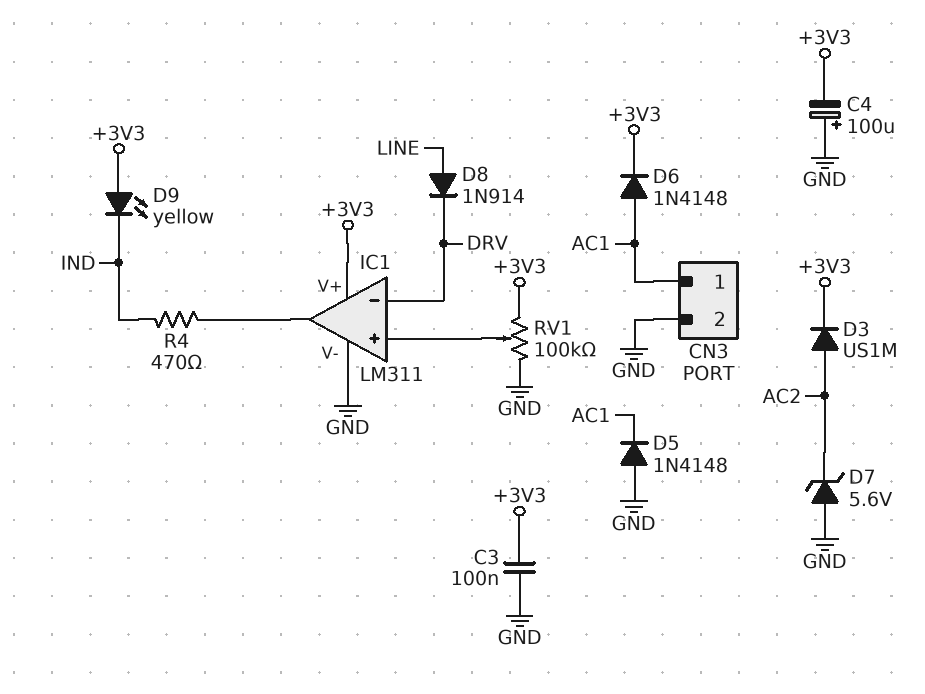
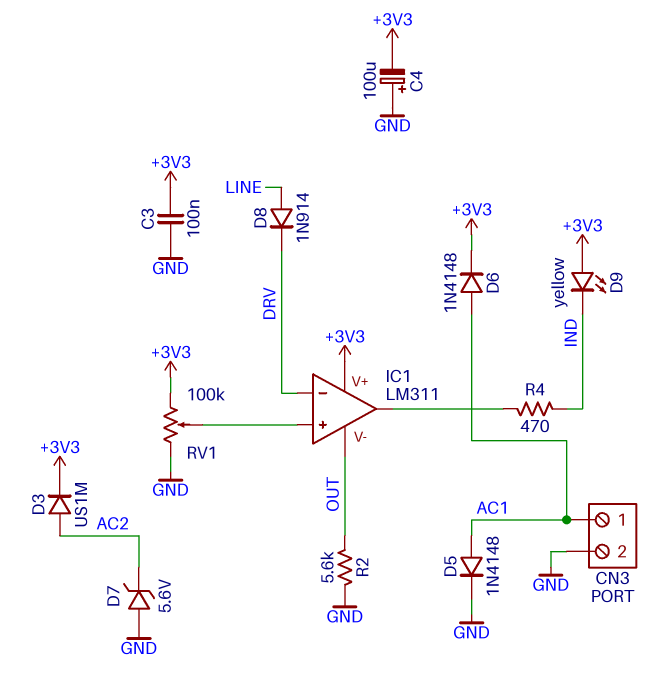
D5: diode 1N4148 (A GND, K AC1) -> diode 1N4148 (A AC1, K GND)
IC1 pin V-: GND -> OUT
R2: none -> 5.6k (GND, OUT)

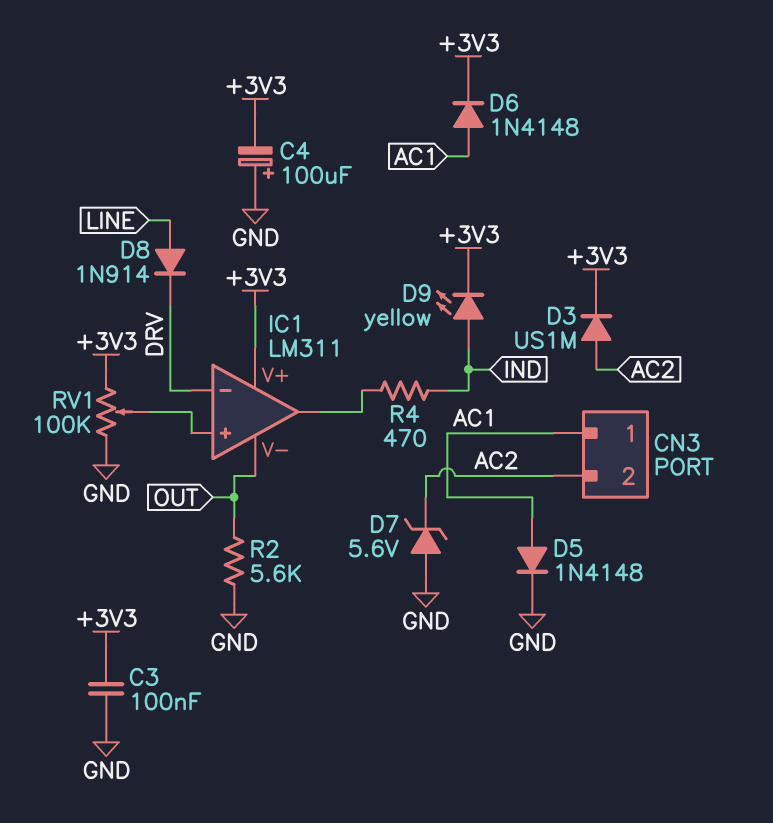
CN3 pin 2: GND -> AC2
D9: LED yellow (A +3V3, K IND) -> LED yellow (A IND, K +3V3)

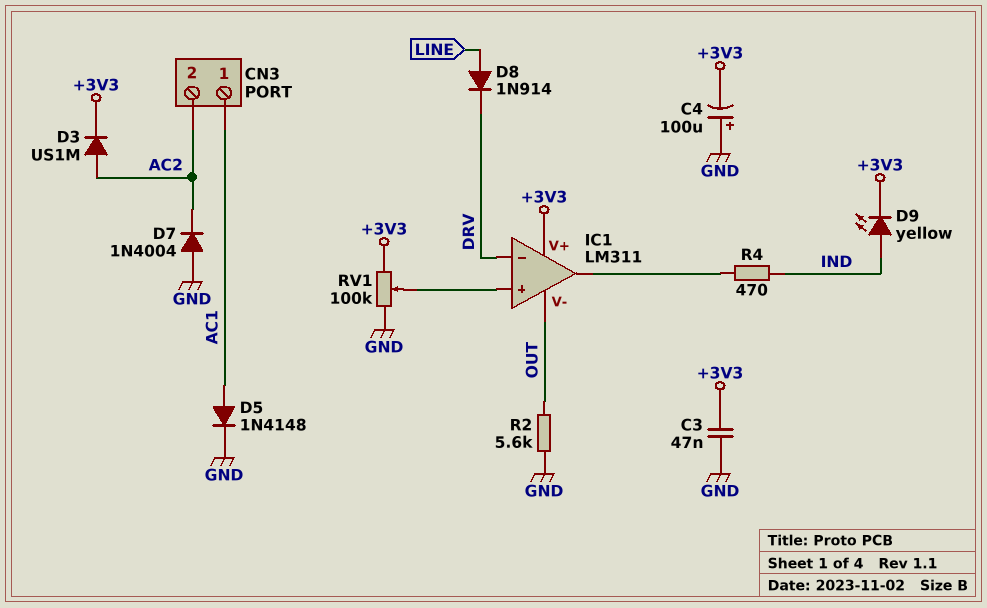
C3: 100nF (+3V3, GND) -> 47nF (+3V3, GND)
D6: diode 1N4148 (A AC1, K +3V3) -> none
D7: zener 5.6V (A GND, K AC2) -> diode 1N4004 (A GND, K AC2)

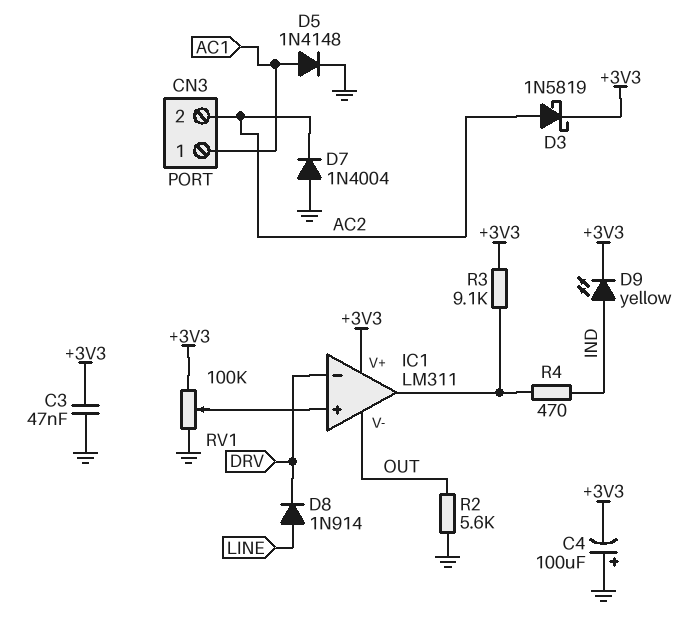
D3: diode US1M (A AC2, K +3V3) -> schottky 1N5819 (A AC2, K +3V3)
R3: none -> 9.1k (+3V3, IC1/out)

